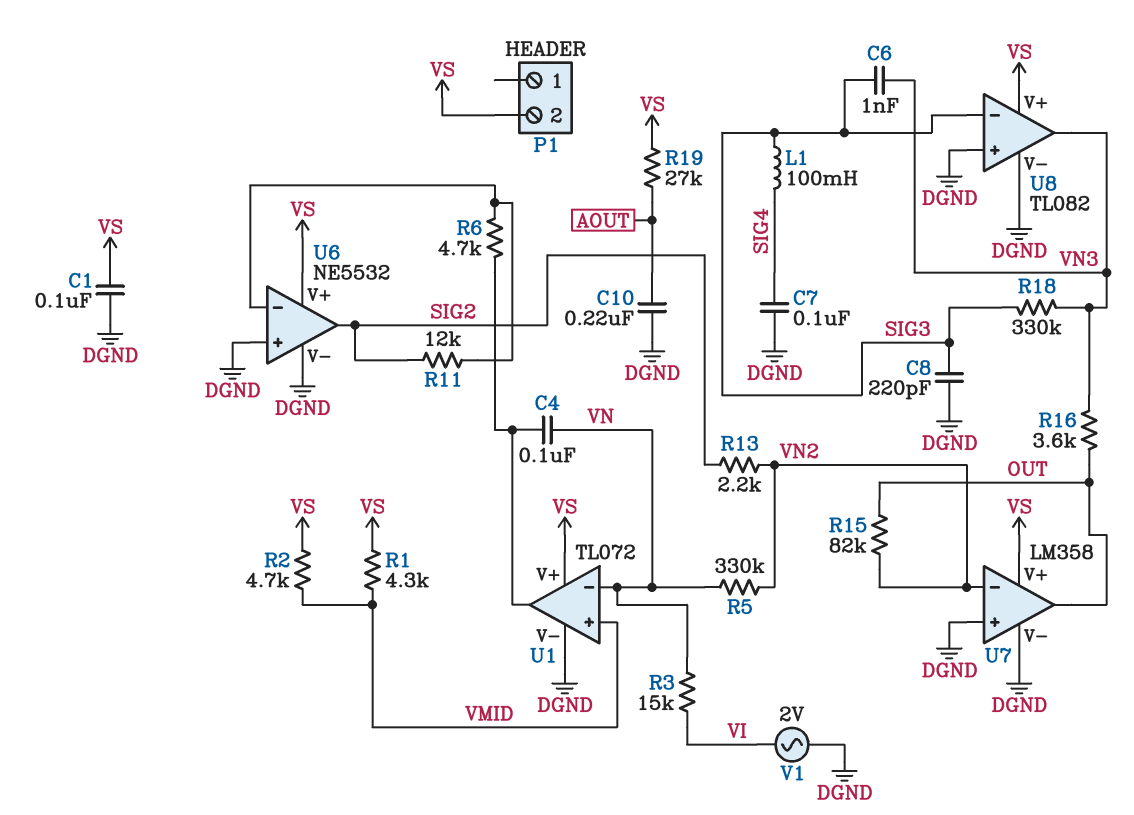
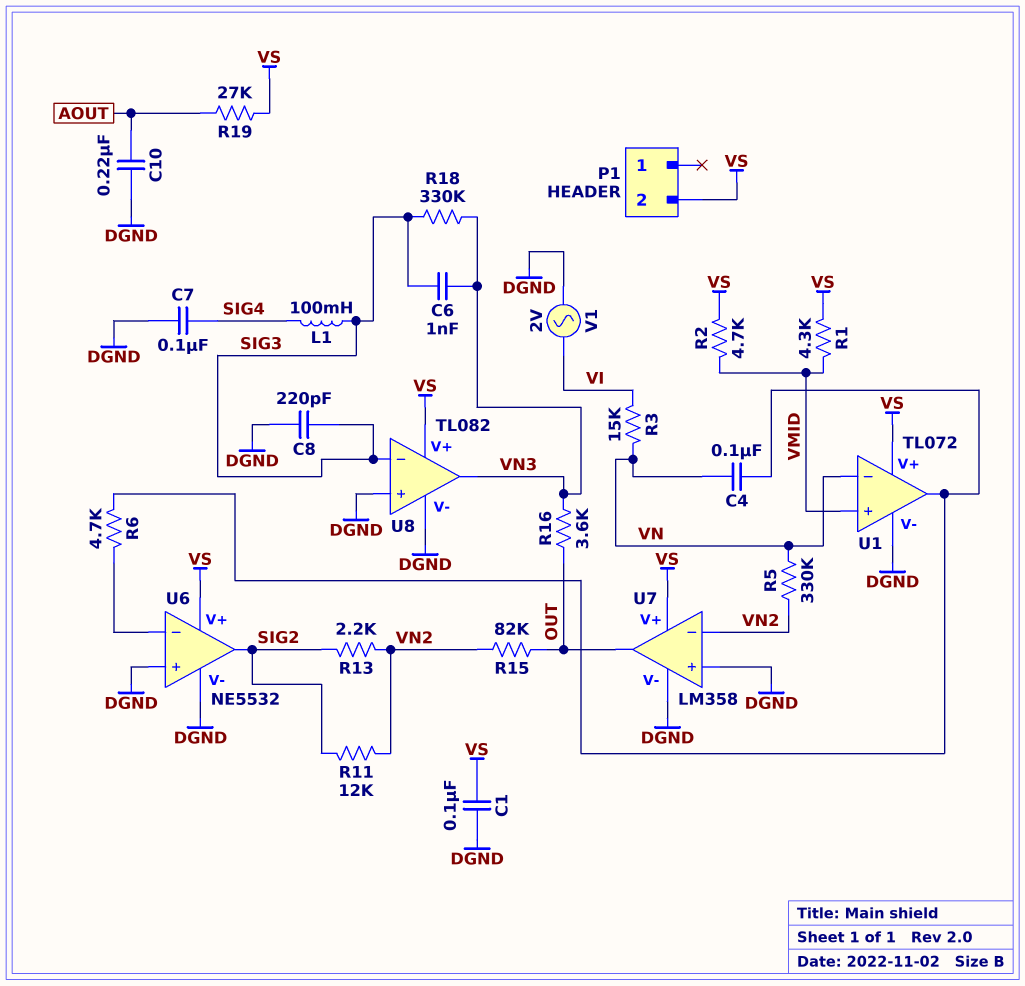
R11: 12k (SIG2, U6/in-) -> 12k (SIG2, VN2)

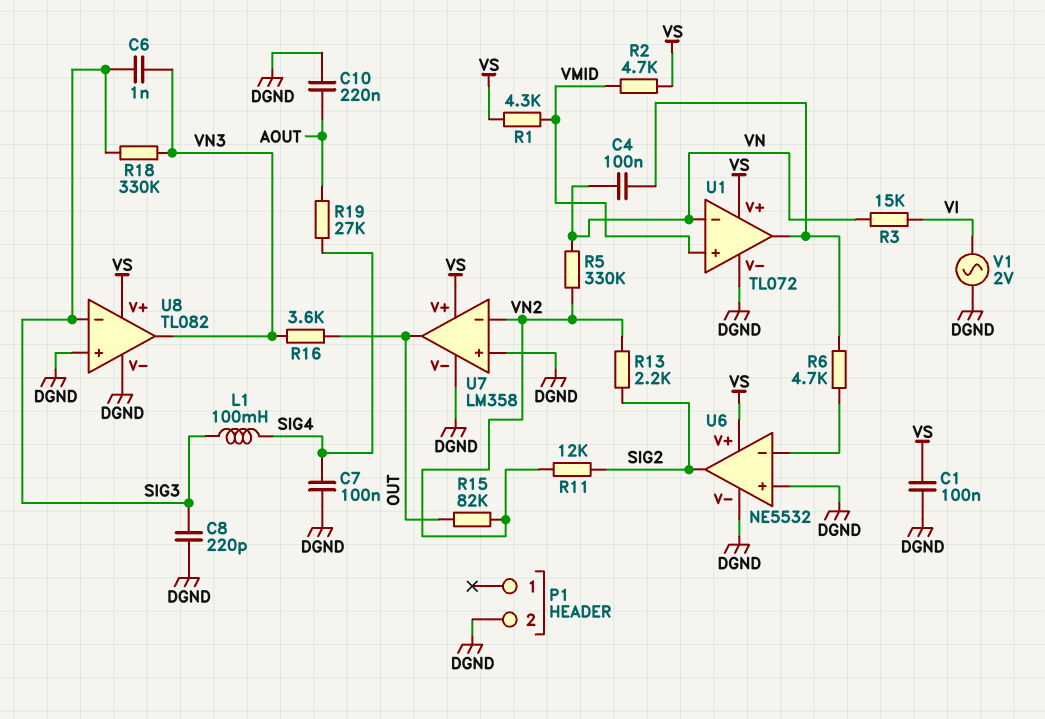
P1 pin 2: VS -> DGND
R19: 27k (AOUT, VS) -> 27k (AOUT, SIG4)

